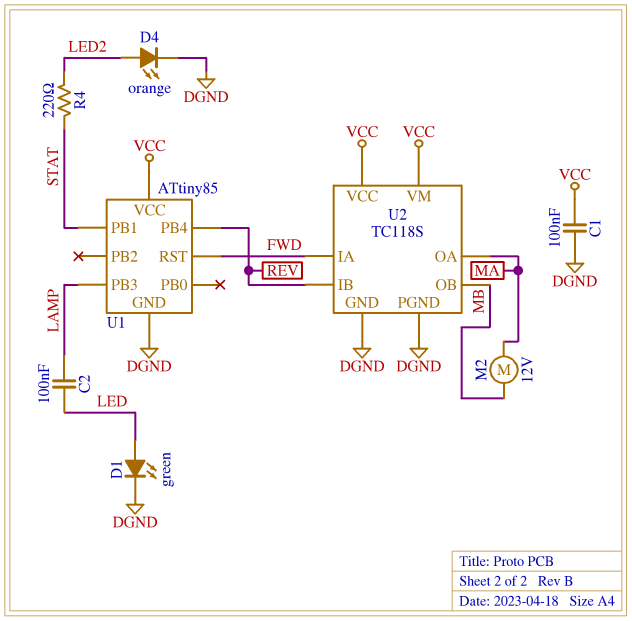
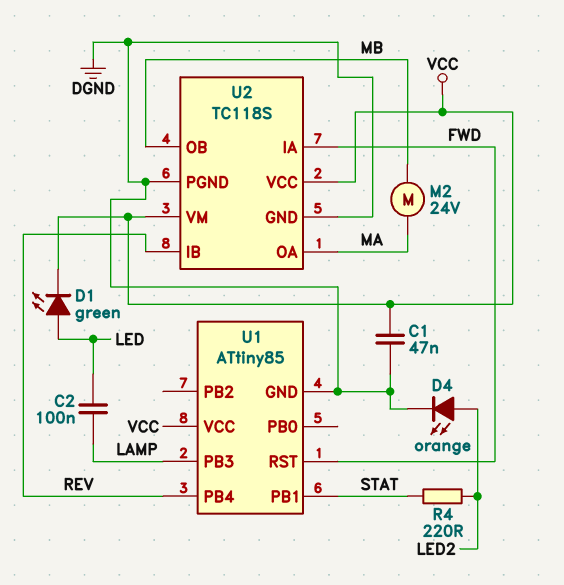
C1: 100nF (DGND, VCC) -> 47nF (DGND, VCC)
D1: LED green (A LED, K DGND) -> LED green (A LED, K VCC)
M2: motor 12V (MA, MB) -> motor 24V (MA, MB)

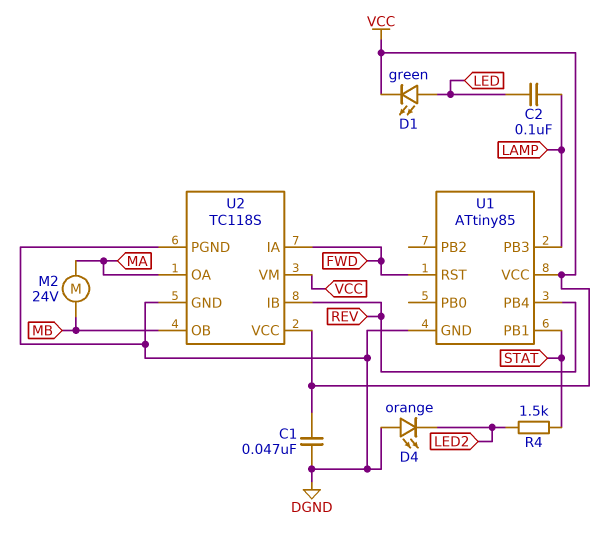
D4: LED orange (A LED2, K DGND) -> LED orange (A DGND, K LED2)
R4: 220 (LED2, STAT) -> 1.5k (LED2, STAT)

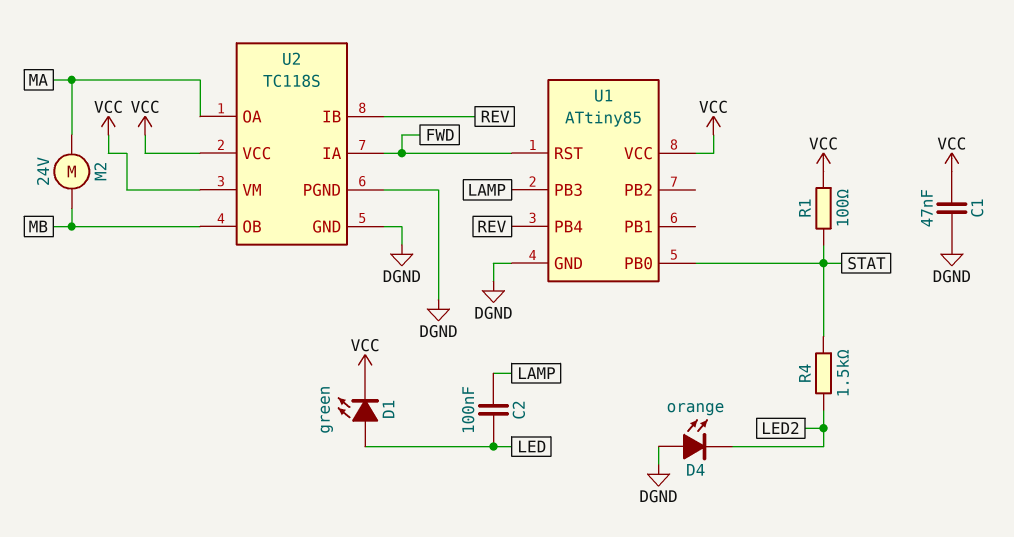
R1: none -> 100 (STAT, VCC)
U1 pin PB0: none -> STAT
U1 pin PB1: STAT -> none

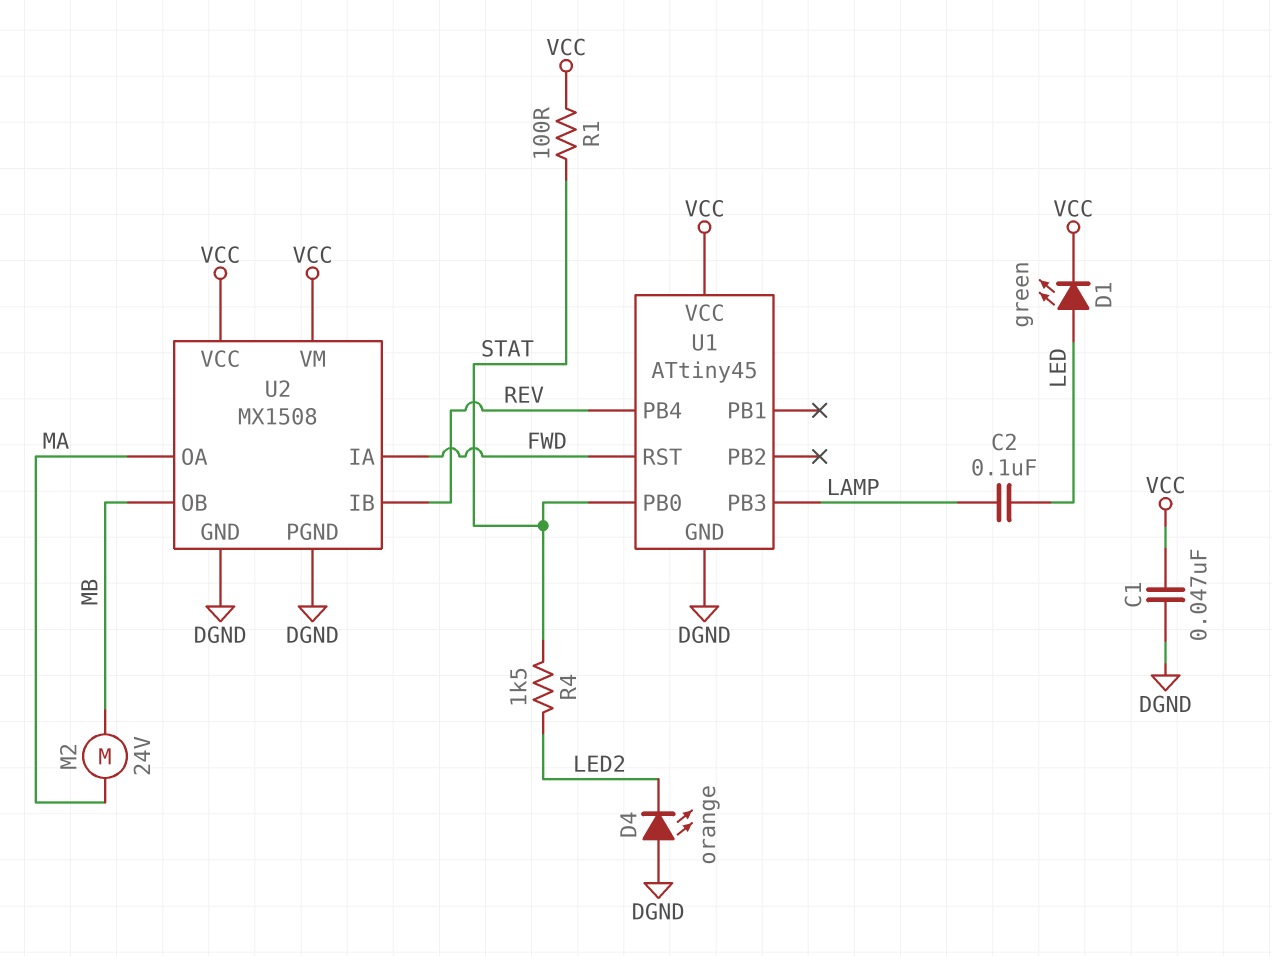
U1: ATtiny85 -> ATtiny45
U2: TC118S -> MX1508

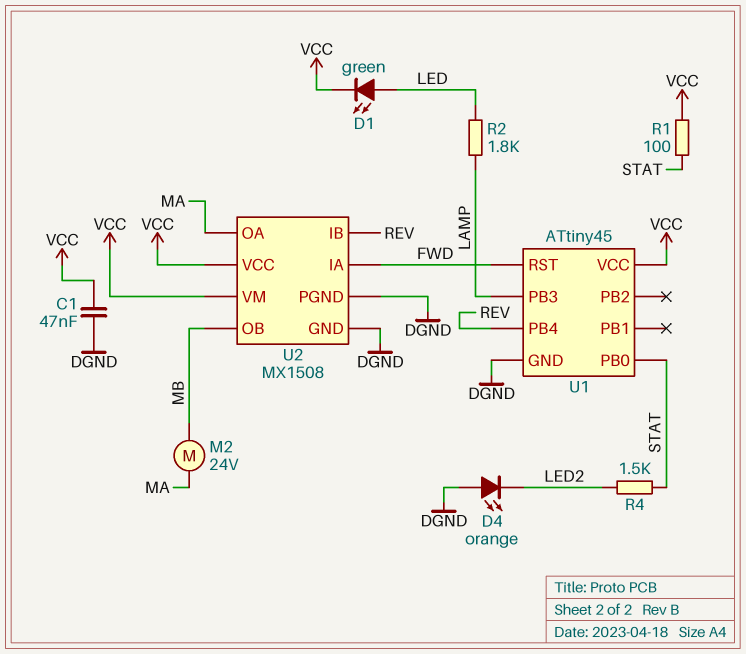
C2: 100nF (LAMP, LED) -> none
R2: none -> 1.8k (LAMP, LED)

